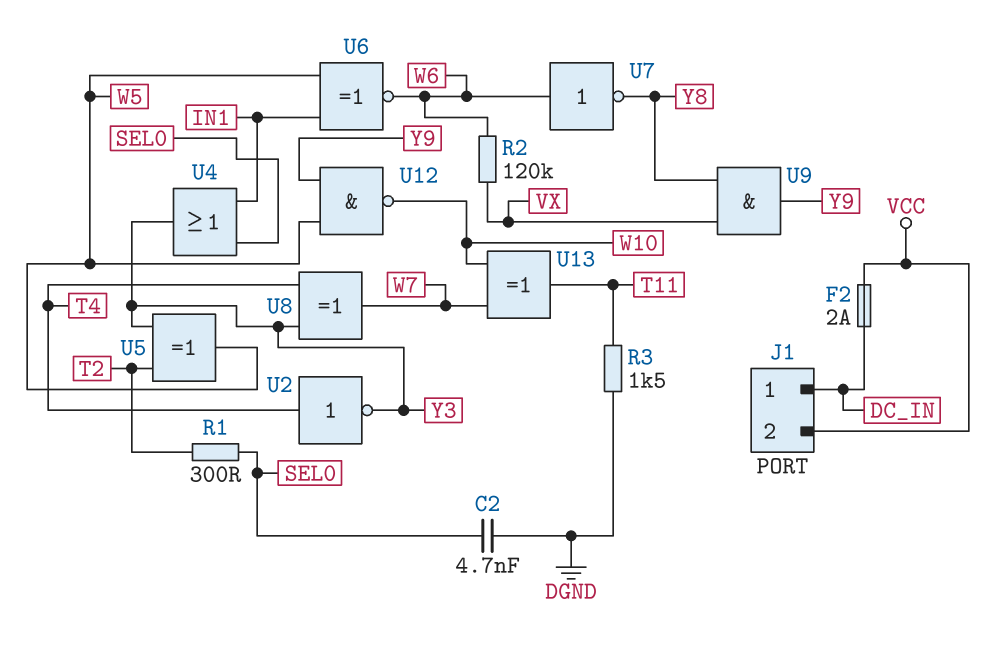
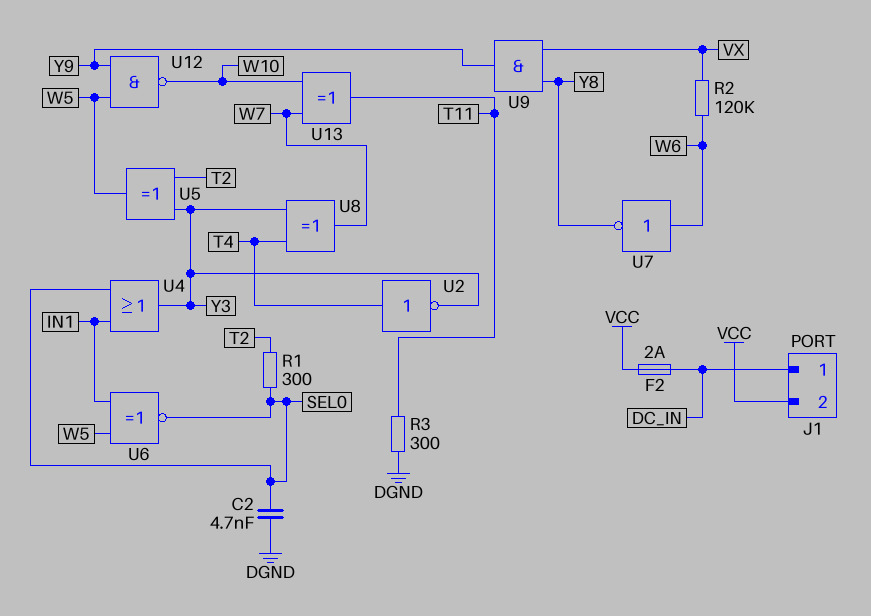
R3: 1.5k (DGND, T11) -> 300 (DGND, T11)
U6: XNOR (in IN1, in W5, out W6) -> XNOR (in IN1, in W5, out SEL0)

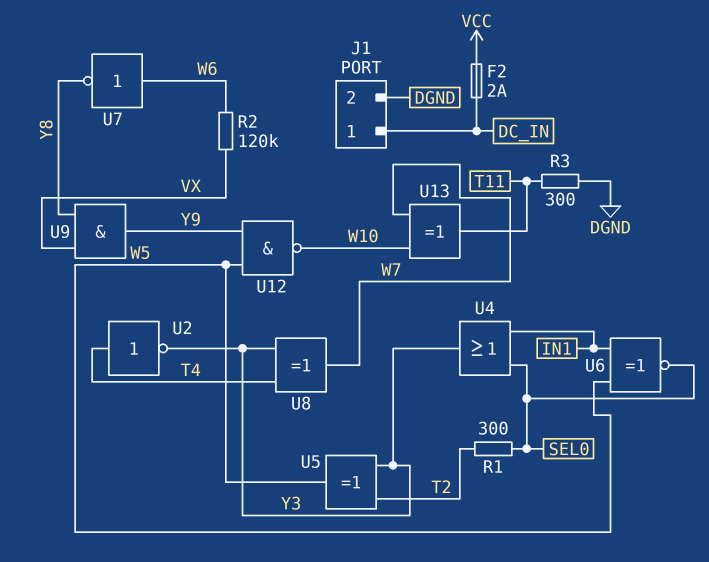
C2: 4.7nF (DGND, SEL0) -> none
J1 pin 2: VCC -> DGND

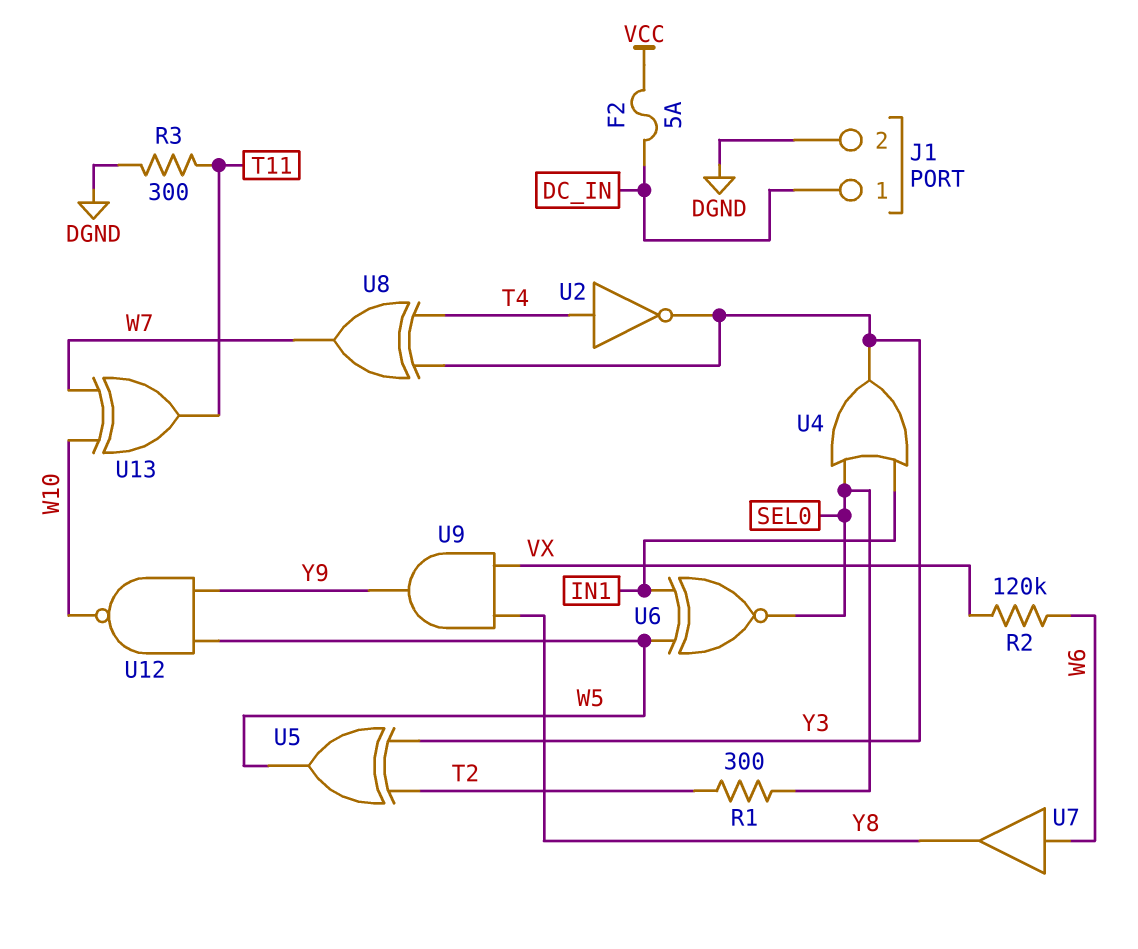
F2: 2A (DC_IN, VCC) -> 5A (DC_IN, VCC)
U7: NOT (in W6, out Y8) -> buffer (in W6, out Y8)

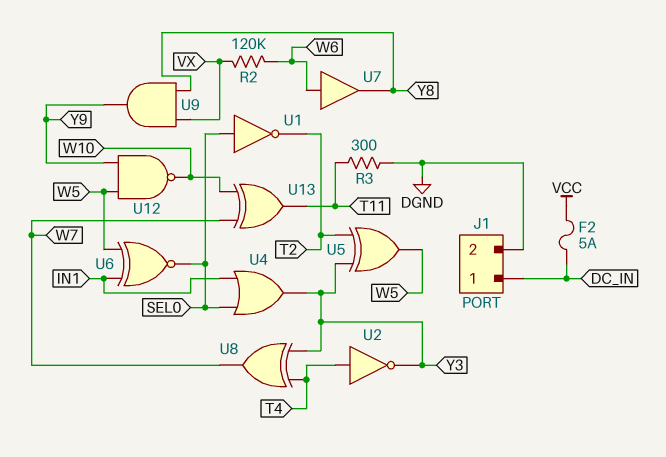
R1: 300 (SEL0, T2) -> none
U1: none -> NOT (in SEL0, out T2)

